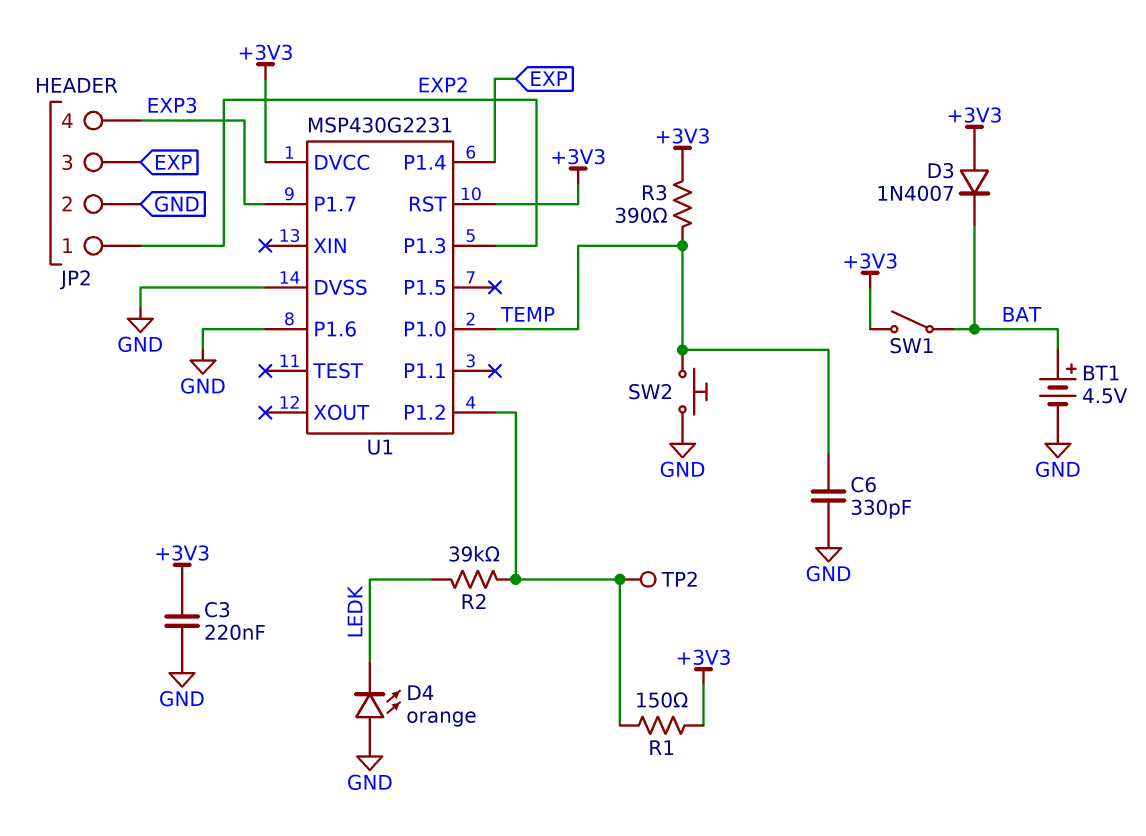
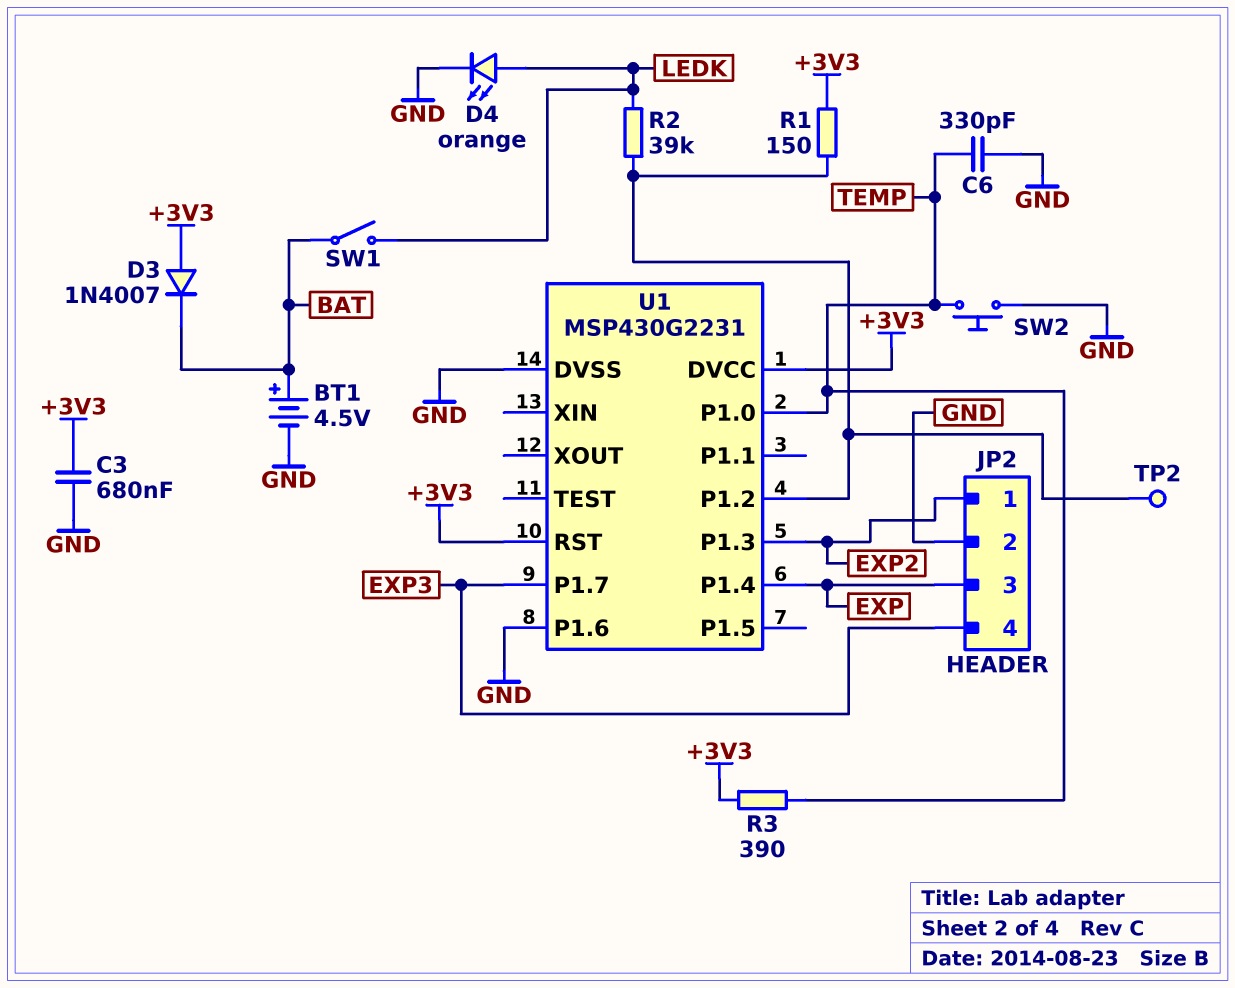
C3: 220nF (+3V3, GND) -> 680nF (+3V3, GND)
D4: LED orange (A GND, K LEDK) -> LED orange (A LEDK, K GND)
SW1: switch (+3V3, BAT) -> switch (BAT, LEDK)

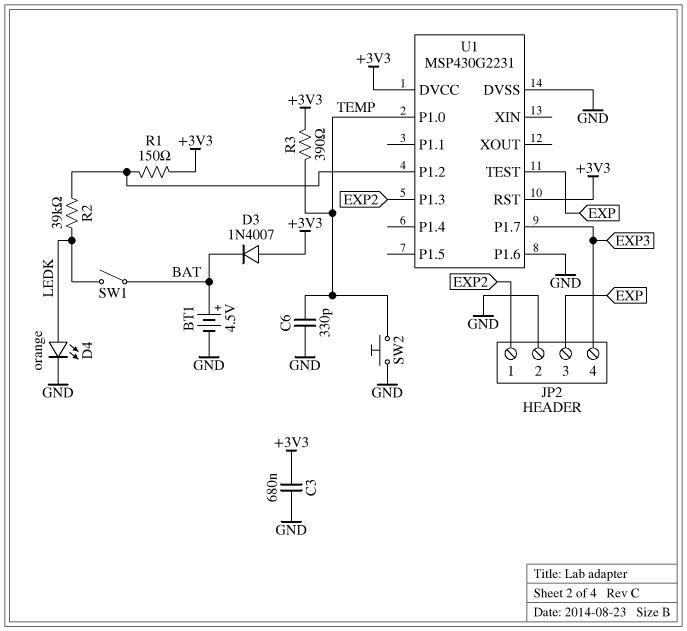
TP2: test point (U1/P1.2) -> none
U1 pin P1.4: EXP -> none
U1 pin TEST: none -> EXP

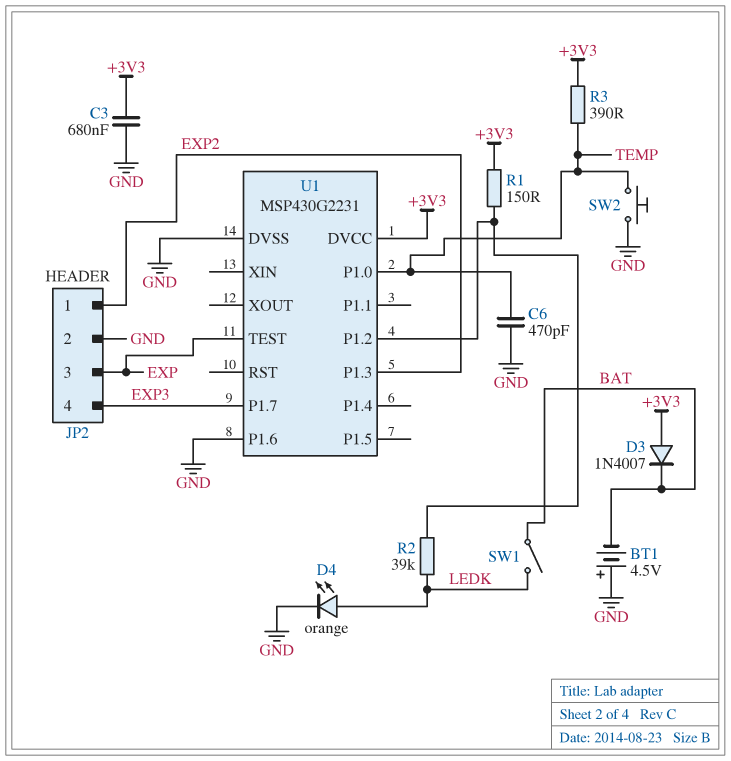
BT1: 4.5V (plus BAT, minus GND) -> 4.5V (plus GND, minus BAT)
C6: 330pF (GND, TEMP) -> 470pF (GND, TEMP)
U1 pin RST: +3V3 -> none

